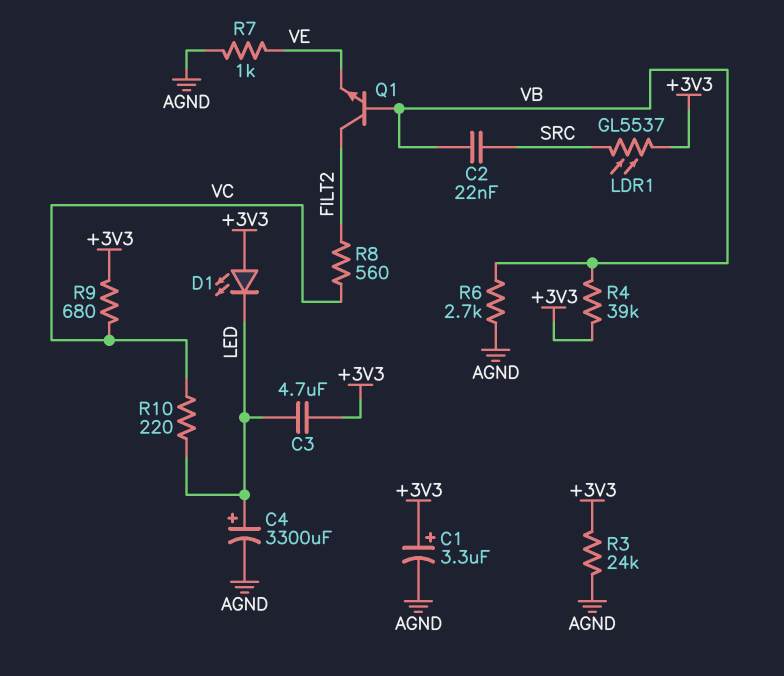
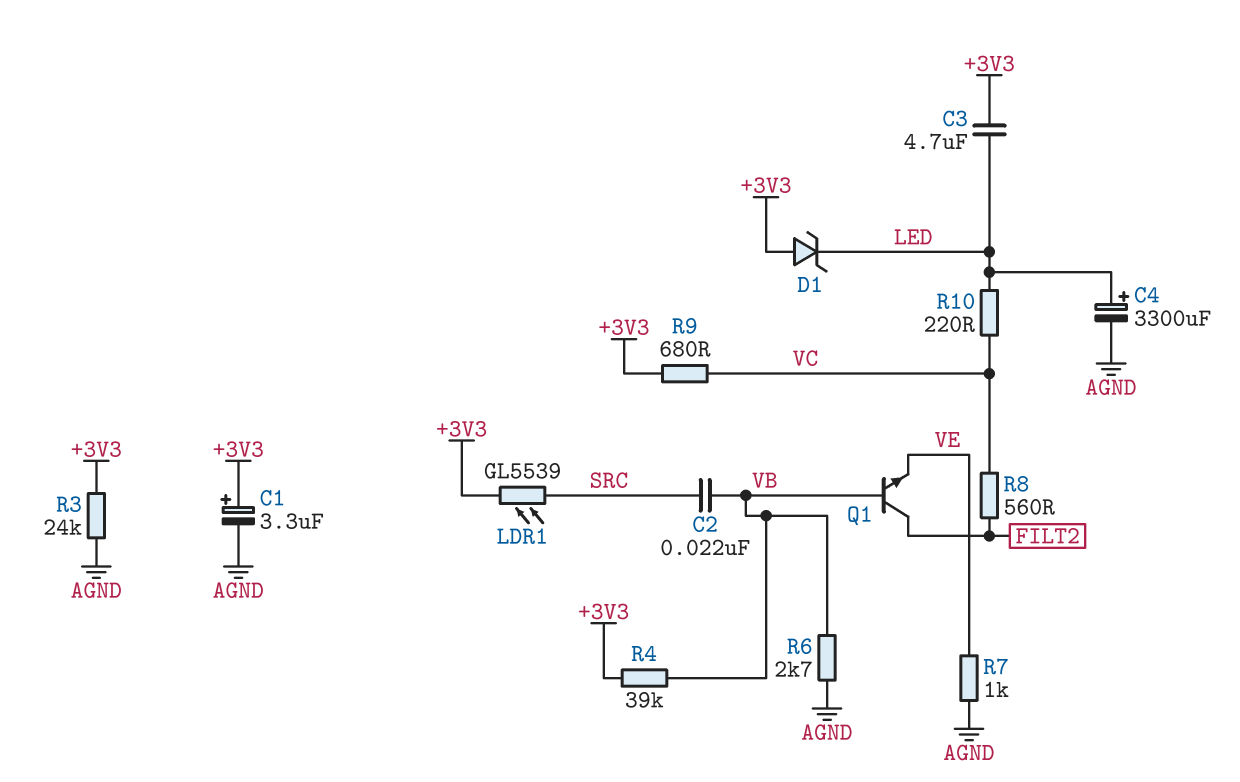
D1: LED (A +3V3, K LED) -> zener (A +3V3, K LED)
LDR1: GL5537 (+3V3, SRC) -> GL5539 (+3V3, SRC)

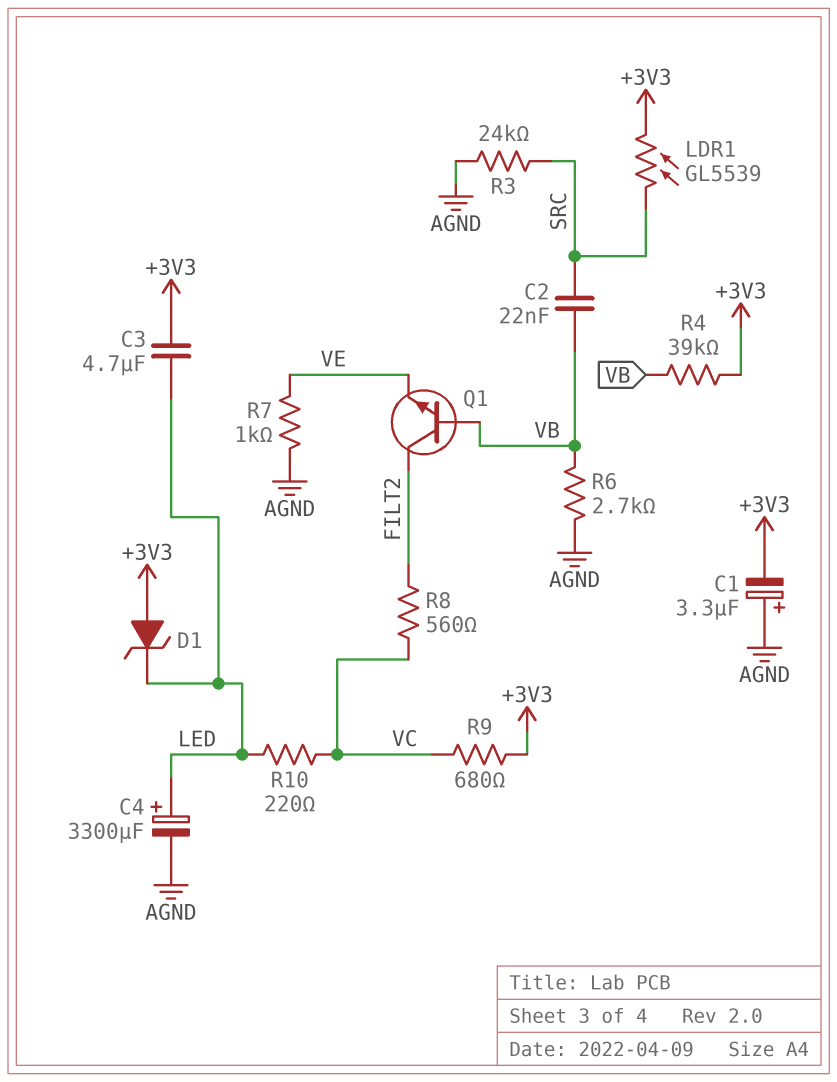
C1: 3.3uF (plus +3V3, minus AGND) -> 3.3uF (plus AGND, minus +3V3)
R3: 24k (+3V3, AGND) -> 24k (AGND, SRC)

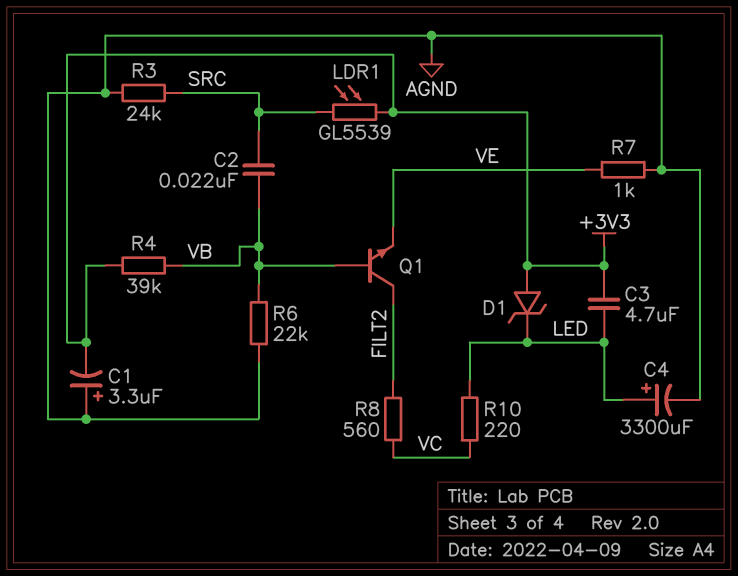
R6: 2.7k (AGND, VB) -> 22k (AGND, VB)
R9: 680 (+3V3, VC) -> none

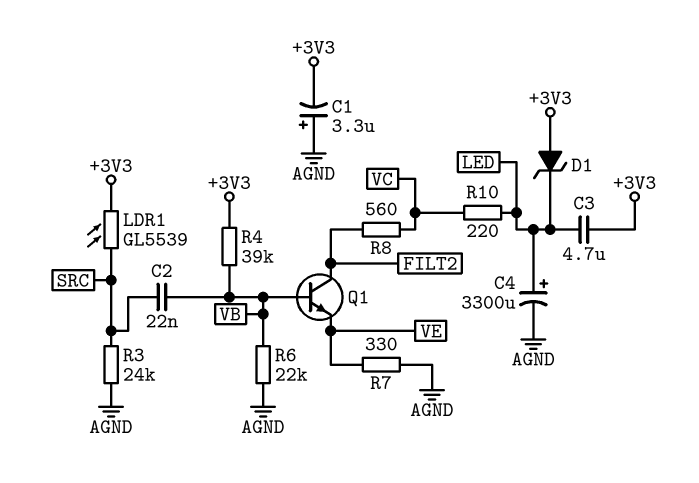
R7: 1k (AGND, VE) -> 330 (AGND, VE)

